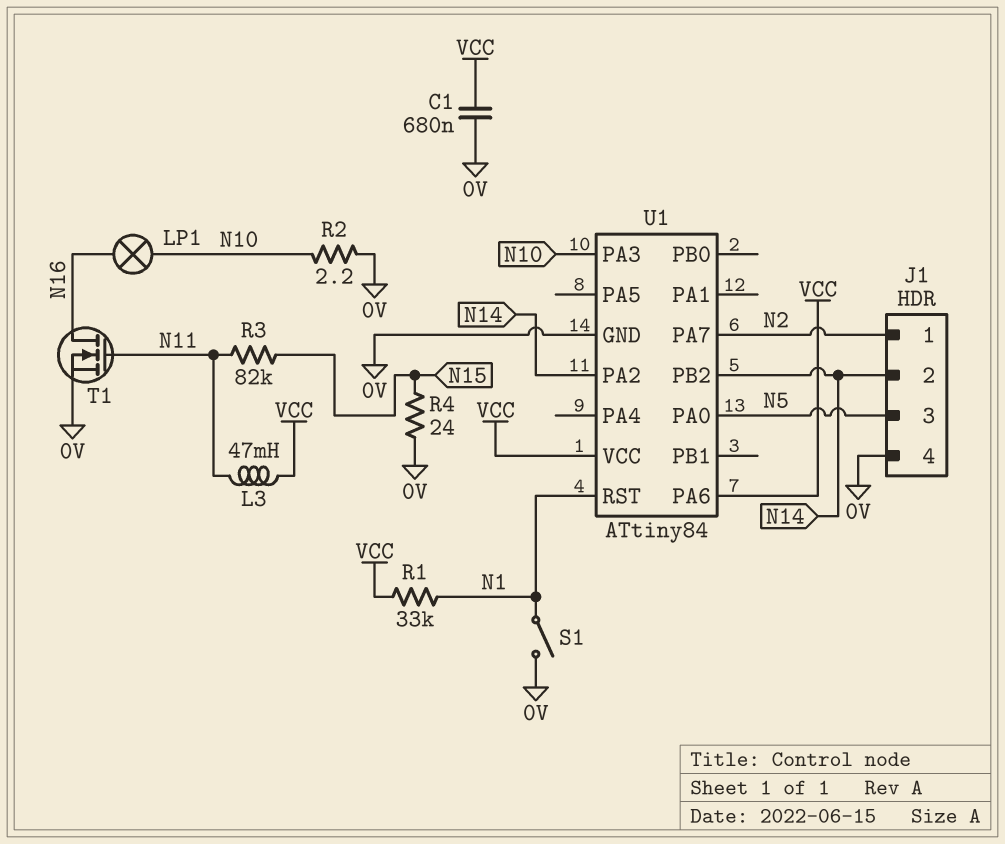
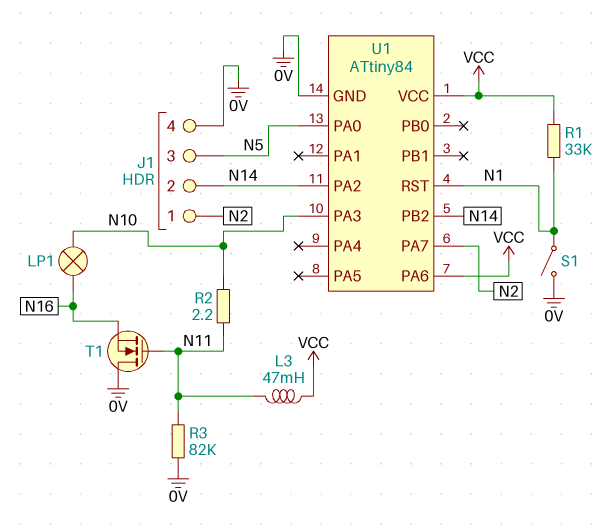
C1: 680nF (0V, VCC) -> none
R2: 2.2 (0V, N10) -> 2.2 (N10, N11)
R3: 82k (N11, N15) -> 82k (0V, N11)
R4: 24 (0V, N15) -> none
T1: NMOS (G N11, D N16, S 0V) -> NMOS (G N11, D 0V, S N16)

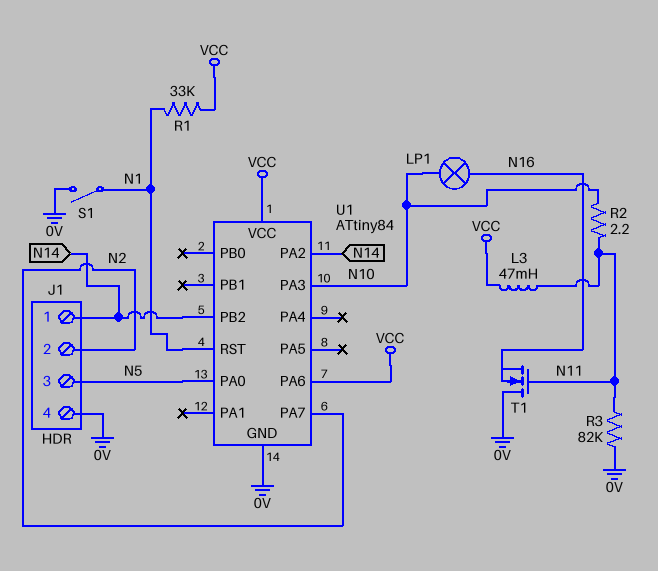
J1 pin 1: N2 -> N14
J1 pin 2: N14 -> N2

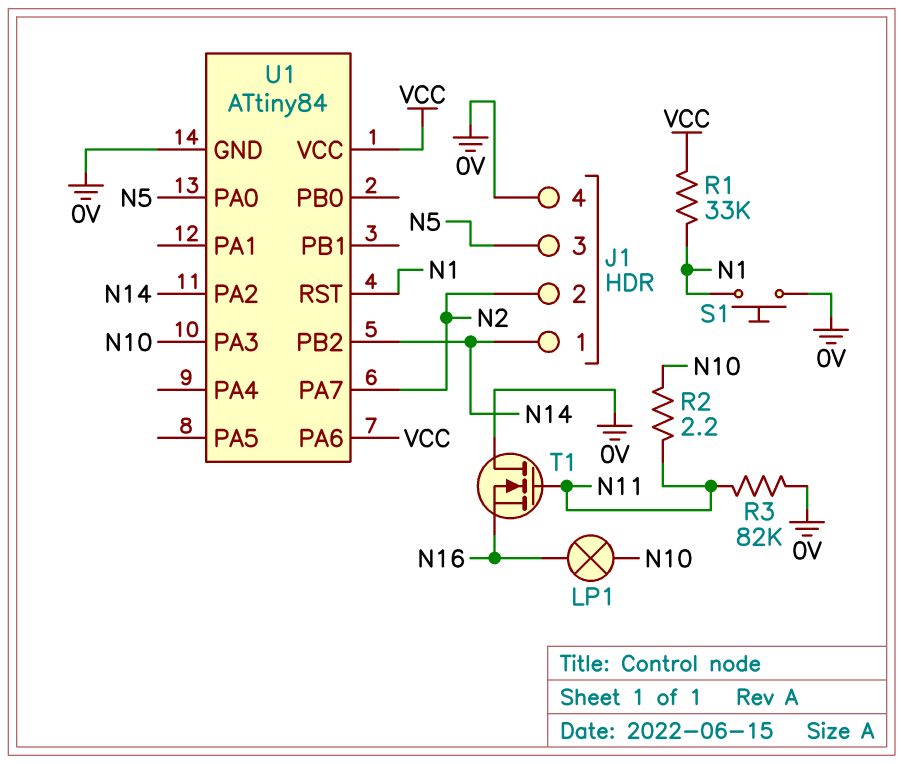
L3: 47mH (N11, VCC) -> none
S1: switch (0V, N1) -> button (0V, N1)

